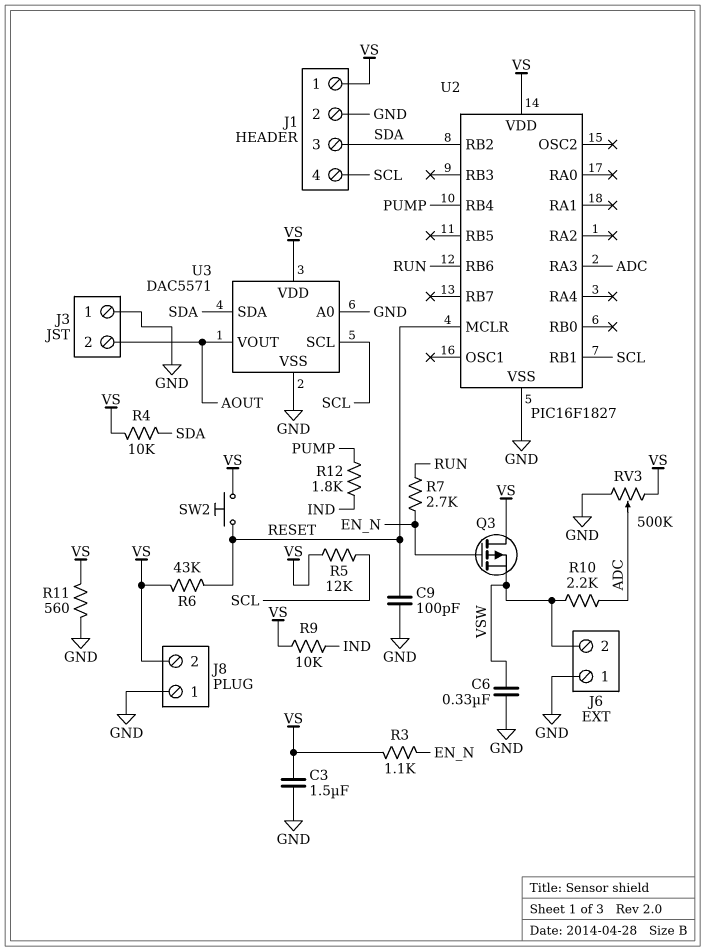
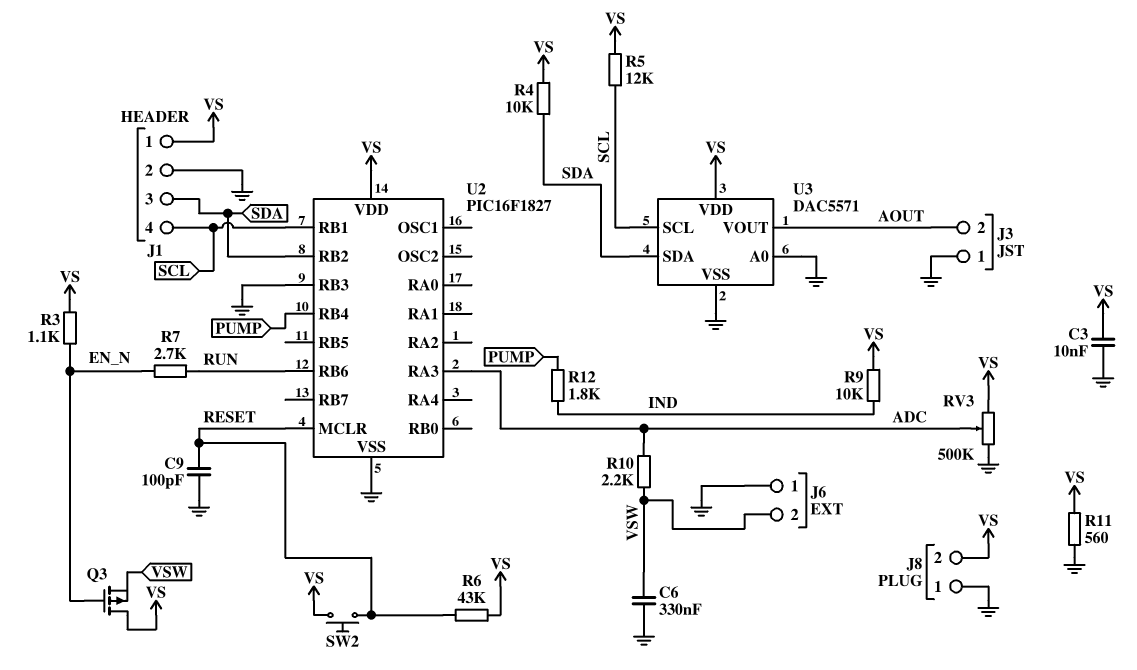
C3: 1.5uF (GND, VS) -> 10nF (GND, VS)
U2 pin RB3: none -> GND

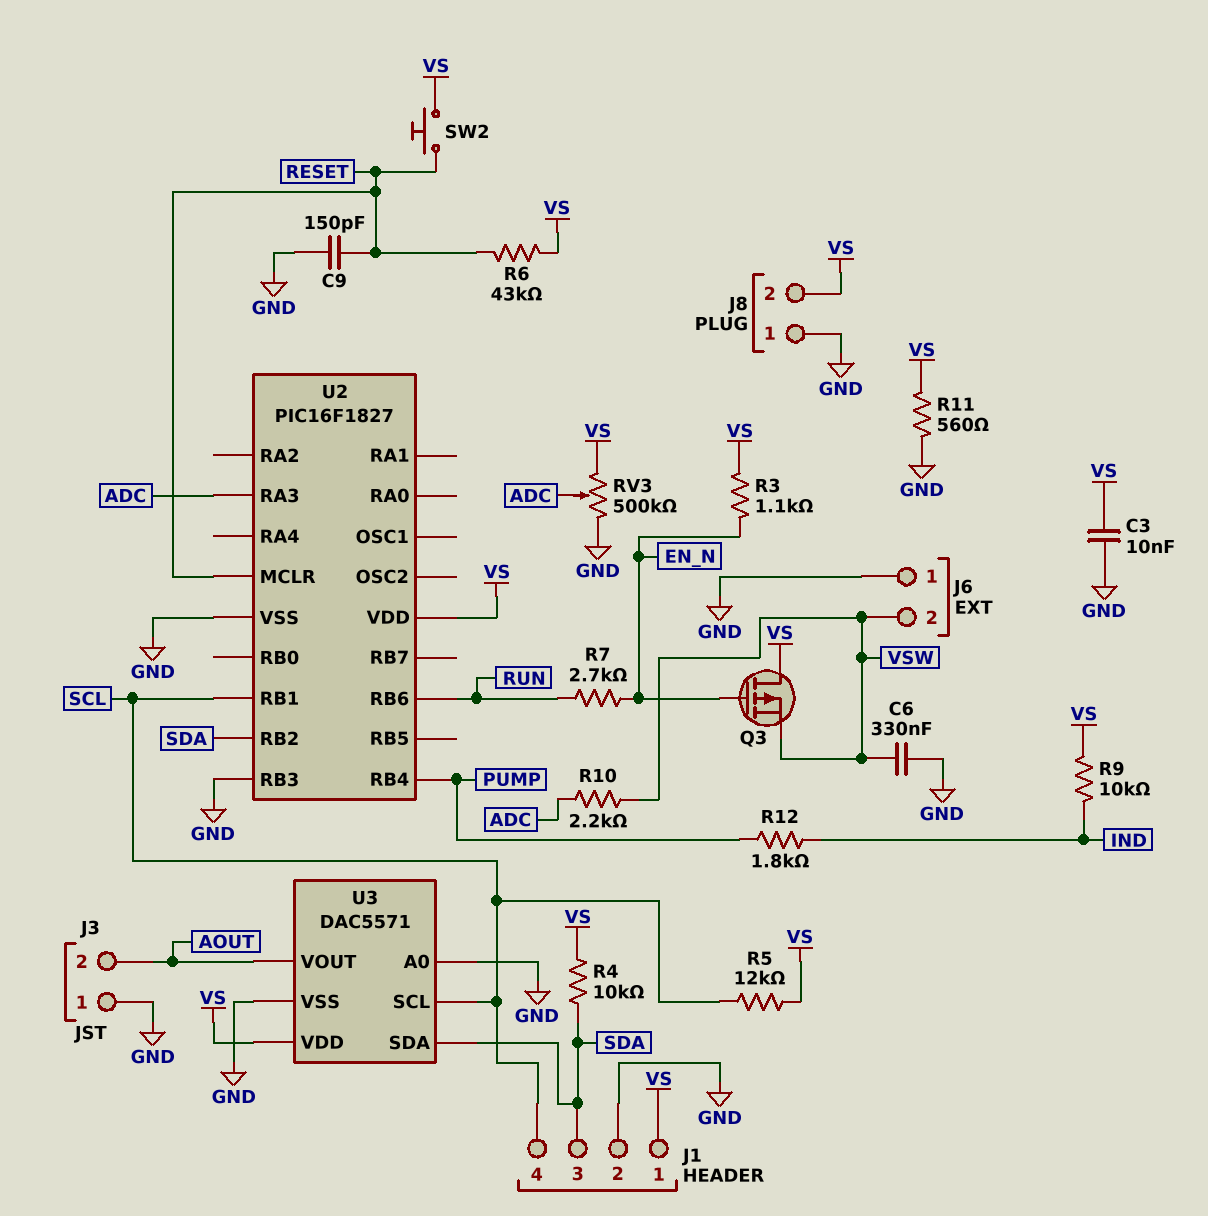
C9: 100pF (GND, RESET) -> 150pF (GND, RESET)

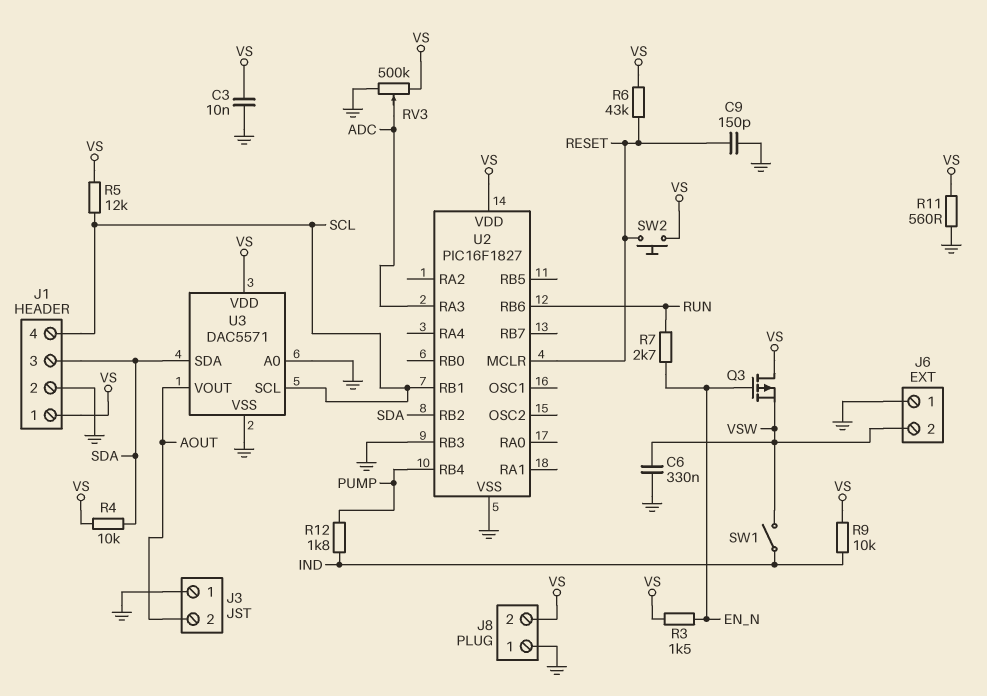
R3: 1.1k (EN_N, VS) -> 1.5k (EN_N, VS)
R10: 2.2k (ADC, VSW) -> none
SW1: none -> switch (IND, VSW)

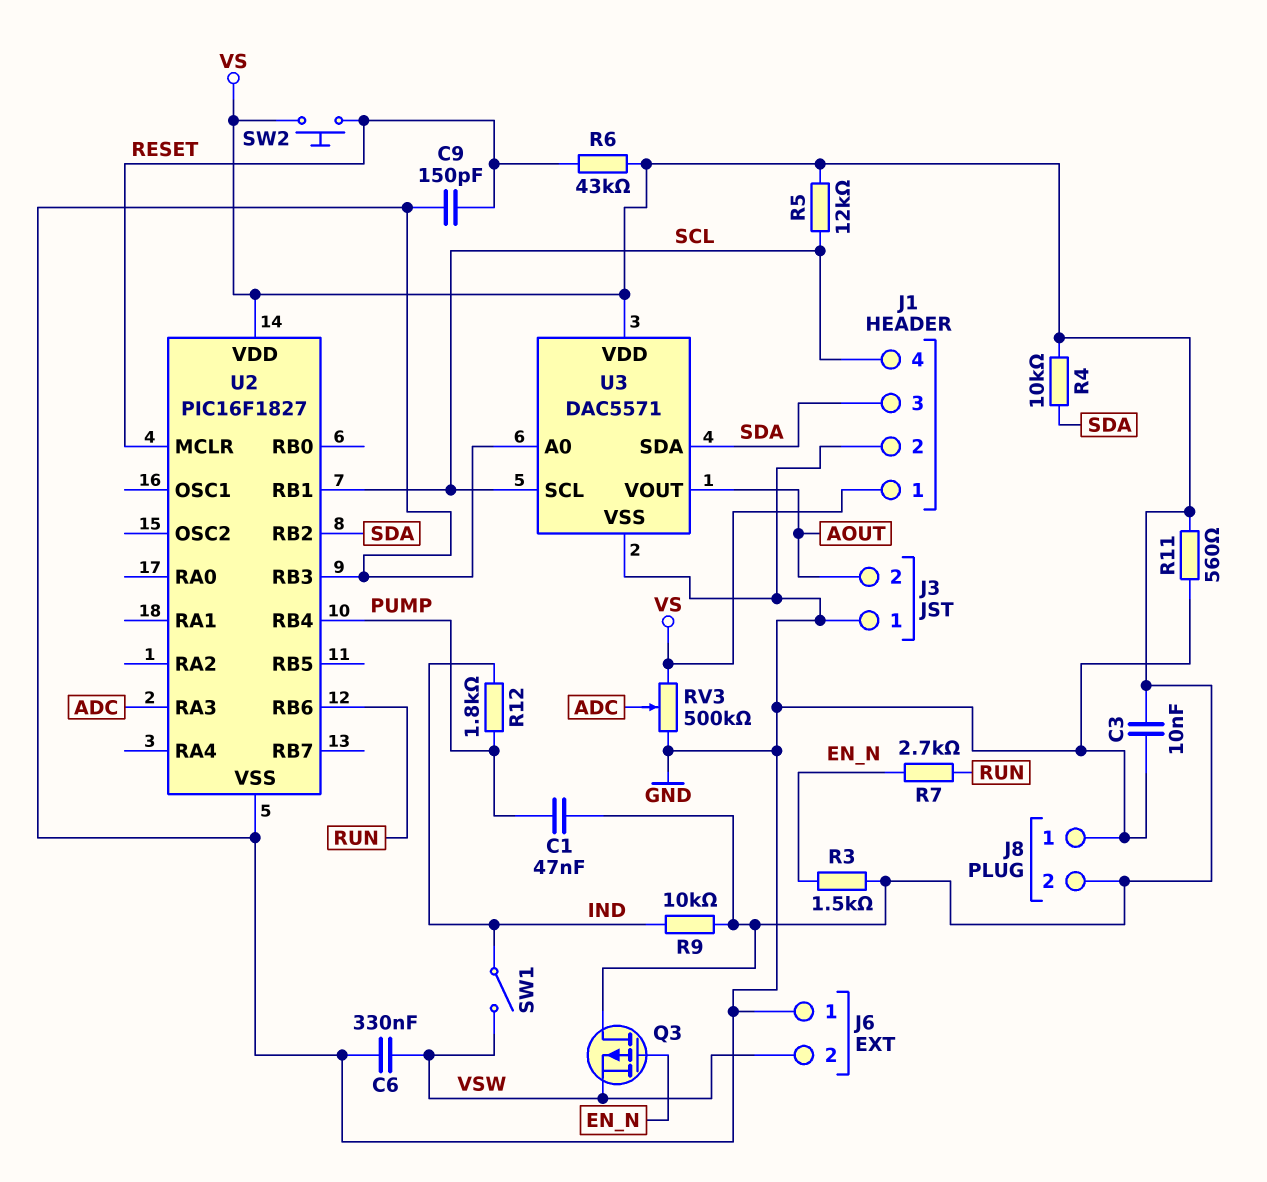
C1: none -> 47nF (PUMP, VS)

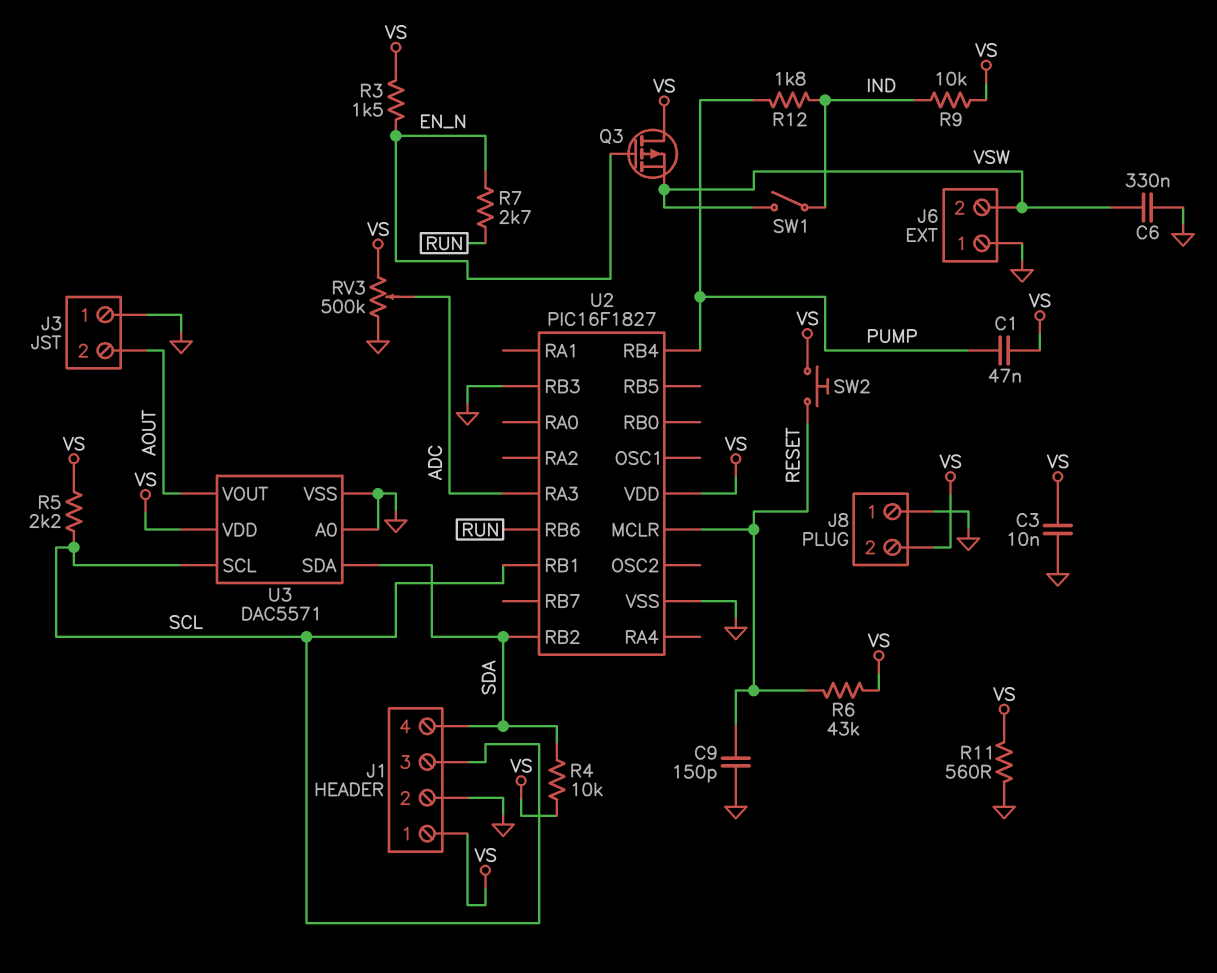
J1 pin 3: SDA -> SCL
J1 pin 4: SCL -> SDA
R5: 12k (SCL, VS) -> 2.2k (SCL, VS)

